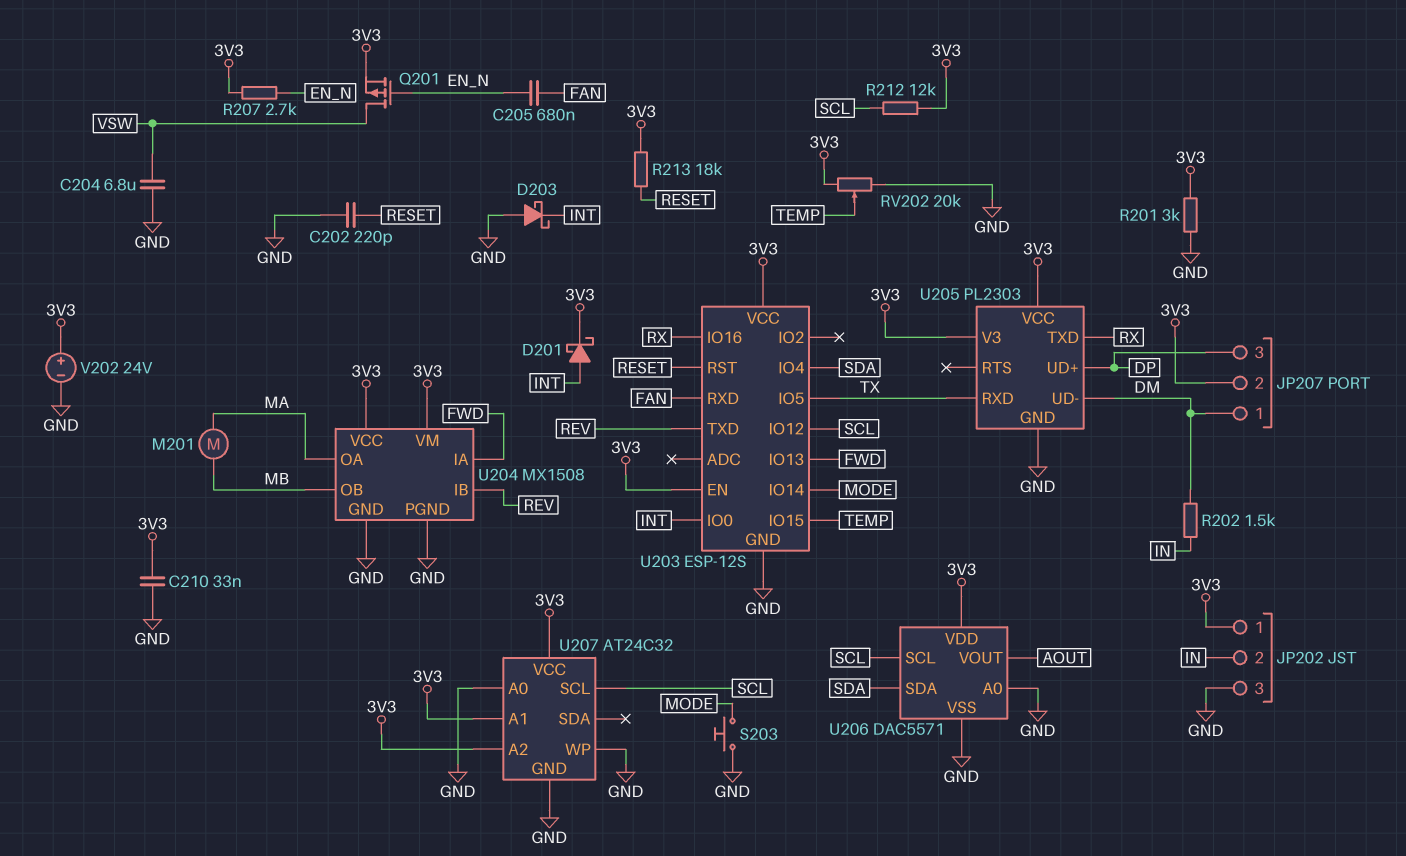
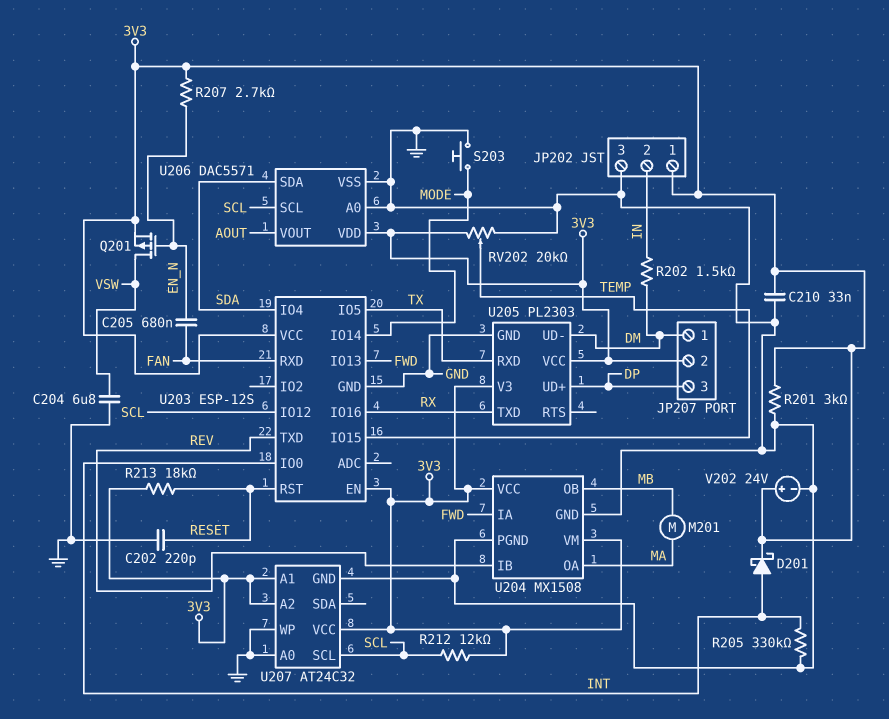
D203: schottky (A GND, K INT) -> none
R205: none -> 330k (GND, INT)

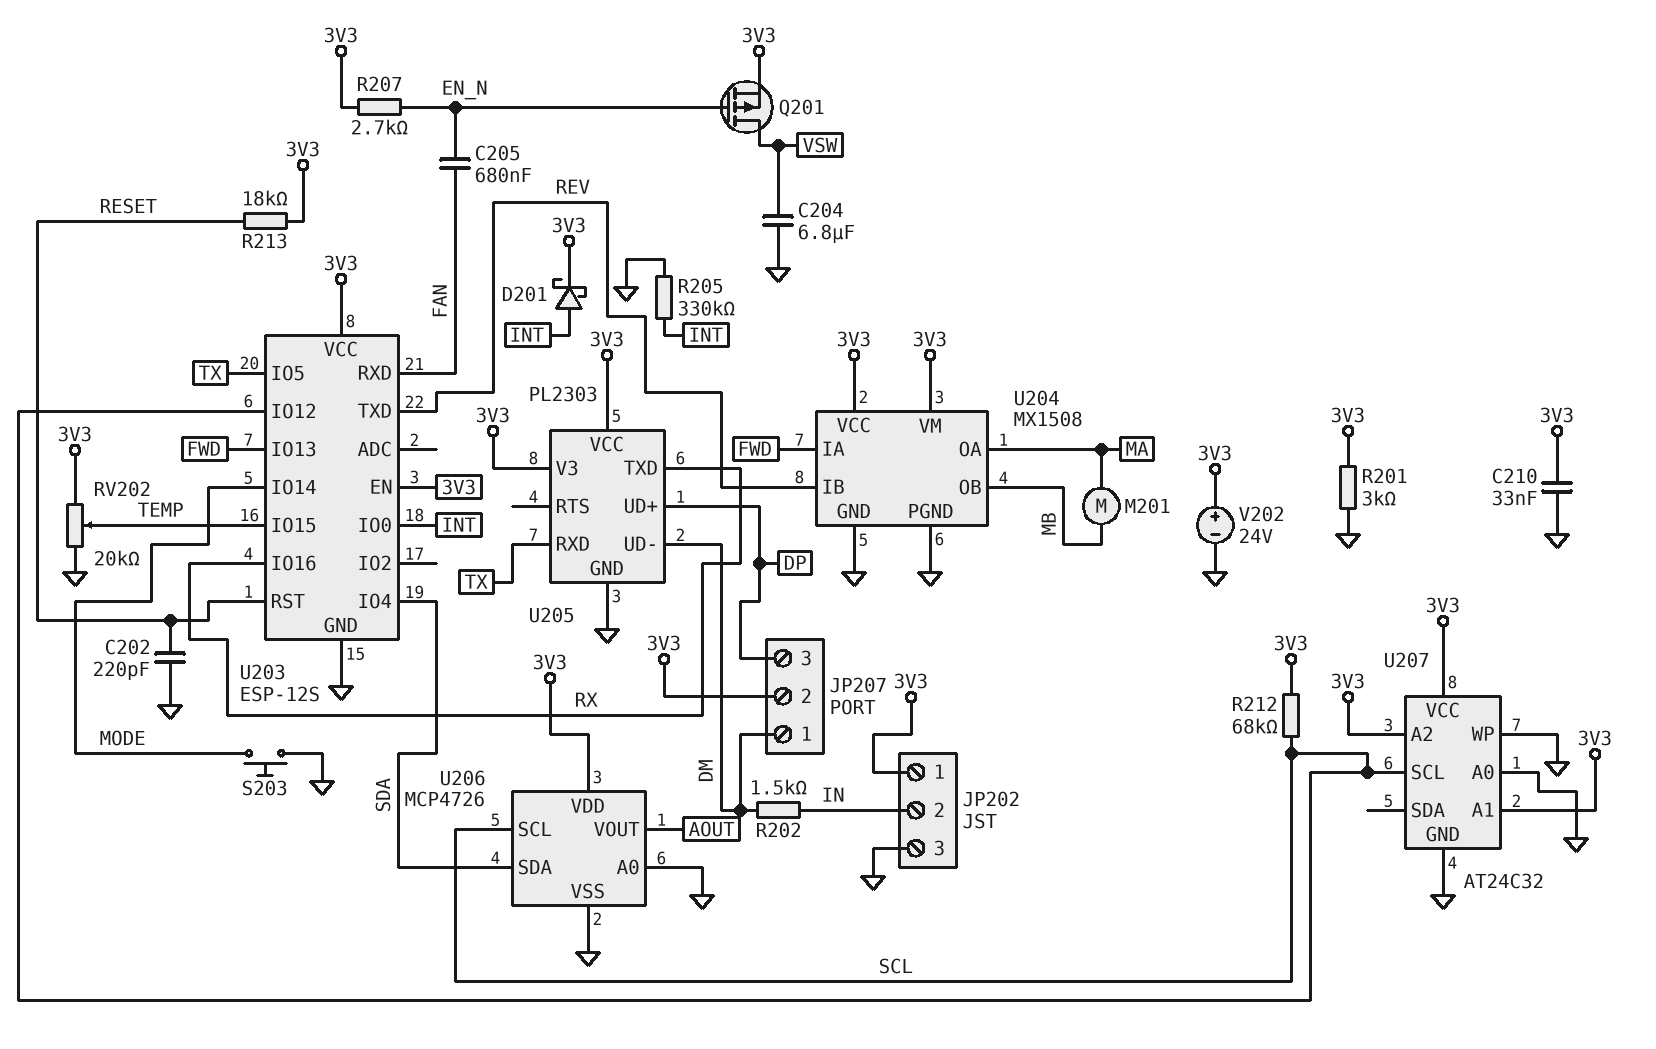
R212: 12k (3V3, SCL) -> 68k (3V3, SCL)
U206: DAC5571 -> MCP4726

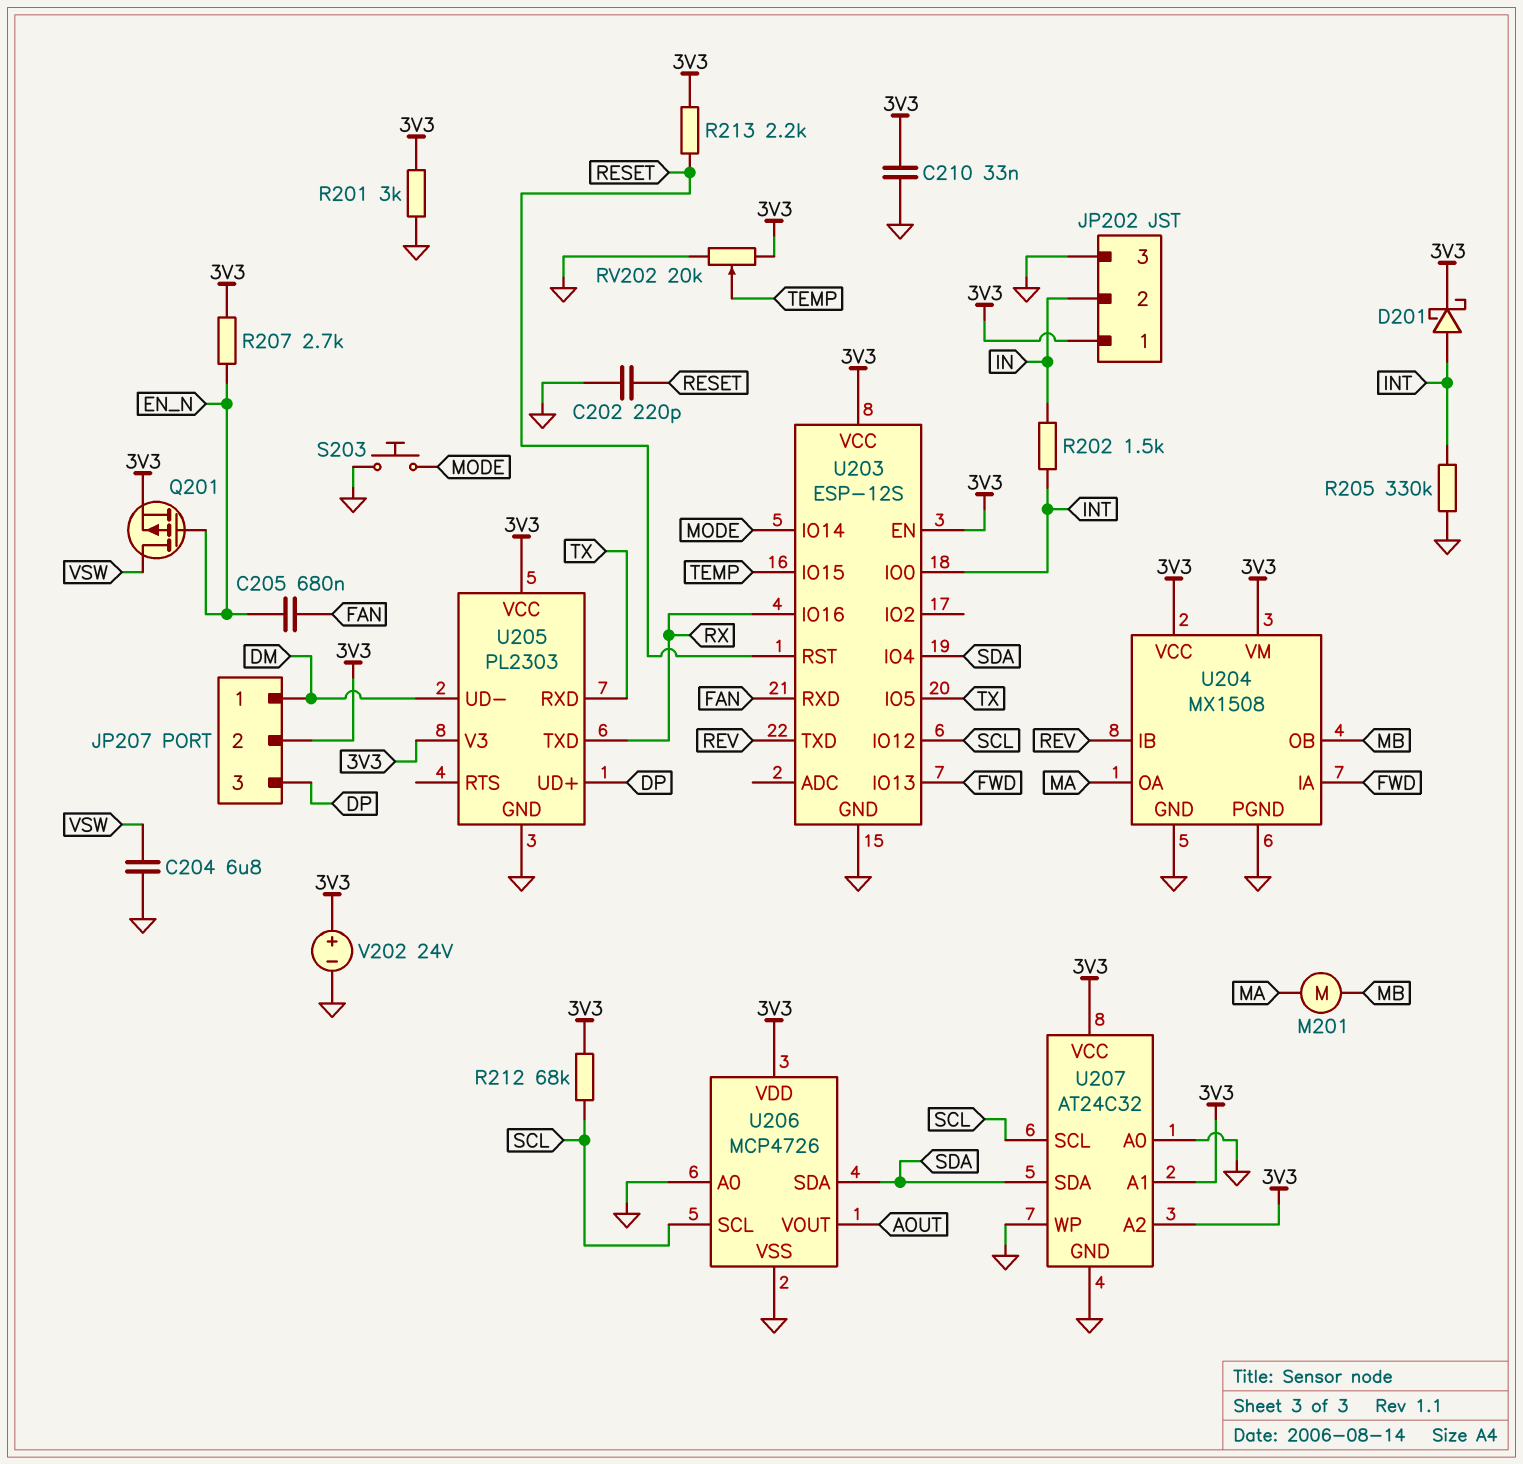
R202: 1.5k (DM, IN) -> 1.5k (IN, INT)
R213: 18k (3V3, RESET) -> 2.2k (3V3, RESET)
U207 pin SDA: none -> SDA

